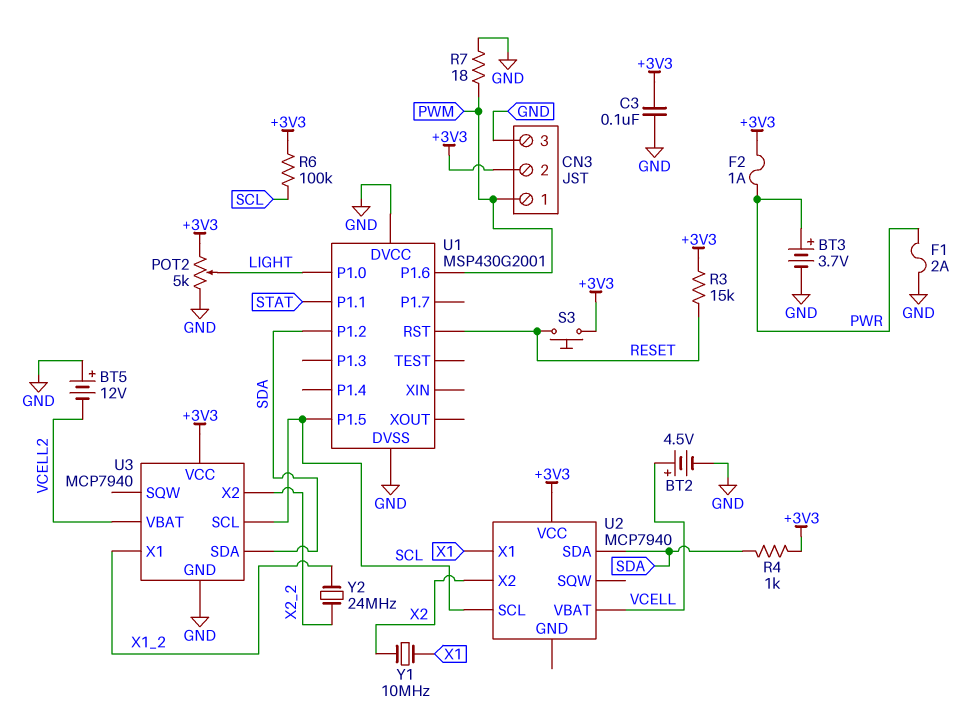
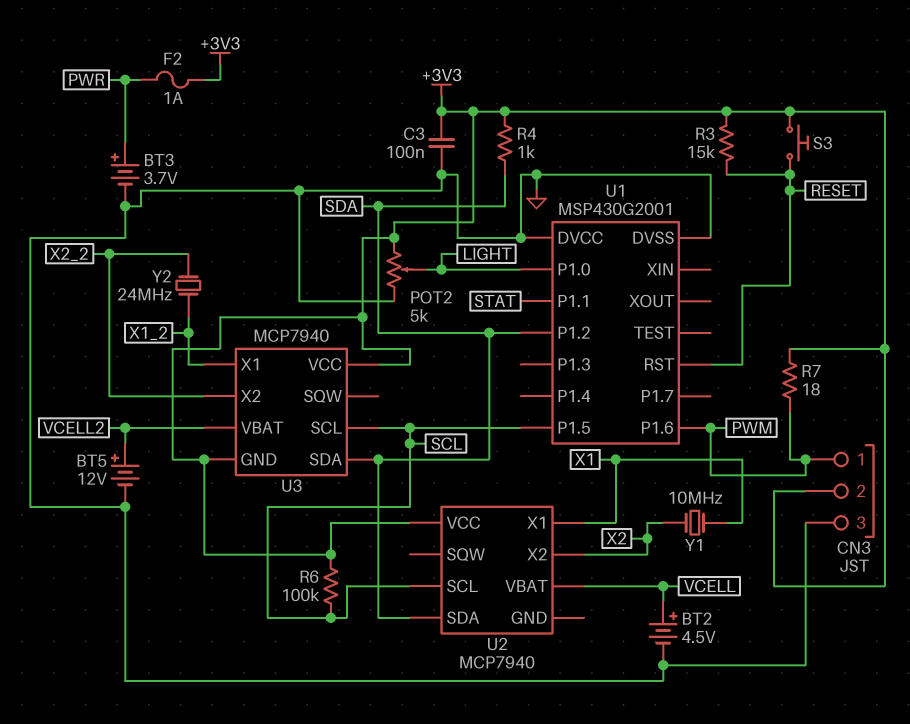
BT5: 12V (plus GND, minus VCELL2) -> 12V (plus VCELL2, minus GND)
F1: 2A (GND, PWR) -> none
R7: 18 (GND, PWM) -> 18 (+3V3, PWM)
U3 pin GND: GND -> +3V3

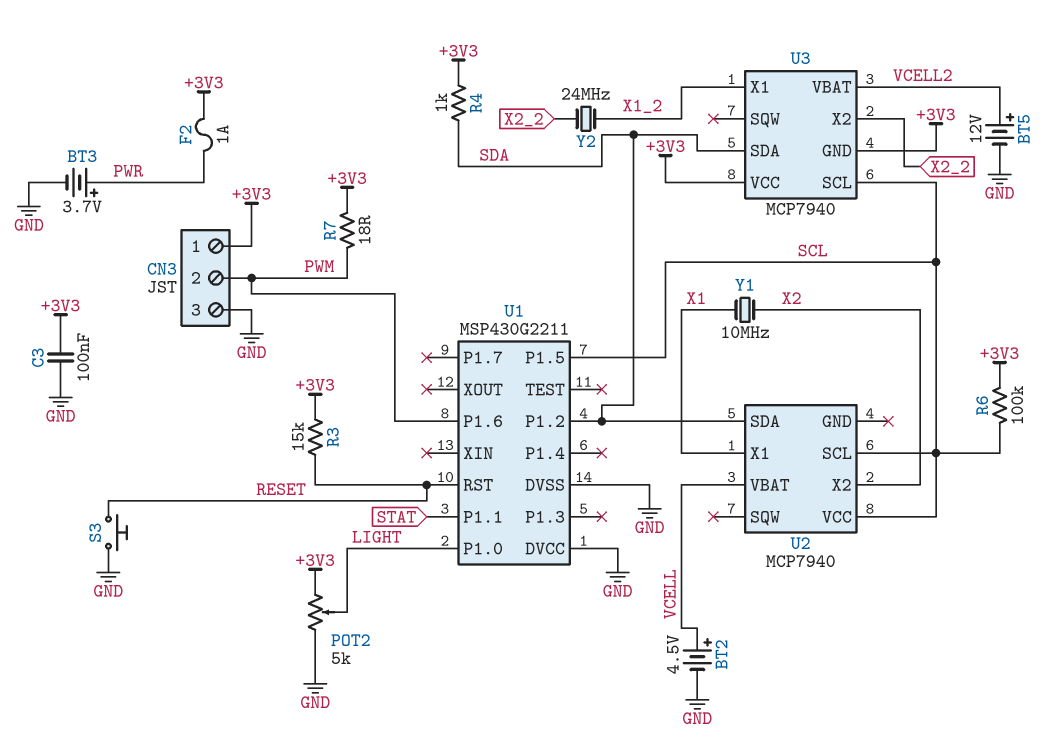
CN3 pin 1: PWM -> +3V3
CN3 pin 2: +3V3 -> PWM
S3: button (+3V3, RESET) -> button (GND, RESET)
U1: MSP430G2001 -> MSP430G2211
U2 pin VCC: +3V3 -> SCL

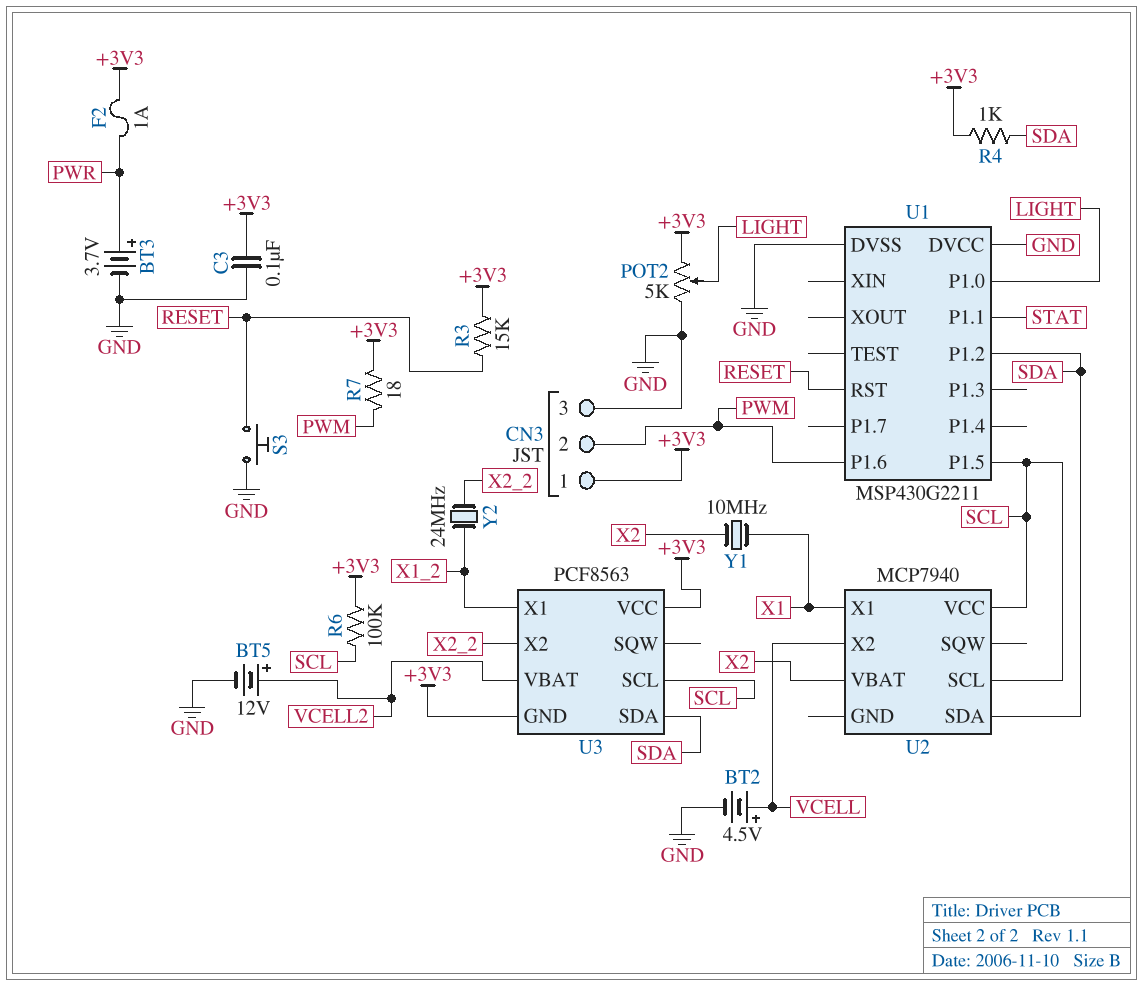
U2 pin VBAT: VCELL -> X2
U2 pin X2: X2 -> VCELL
U3: MCP7940 -> PCF8563

